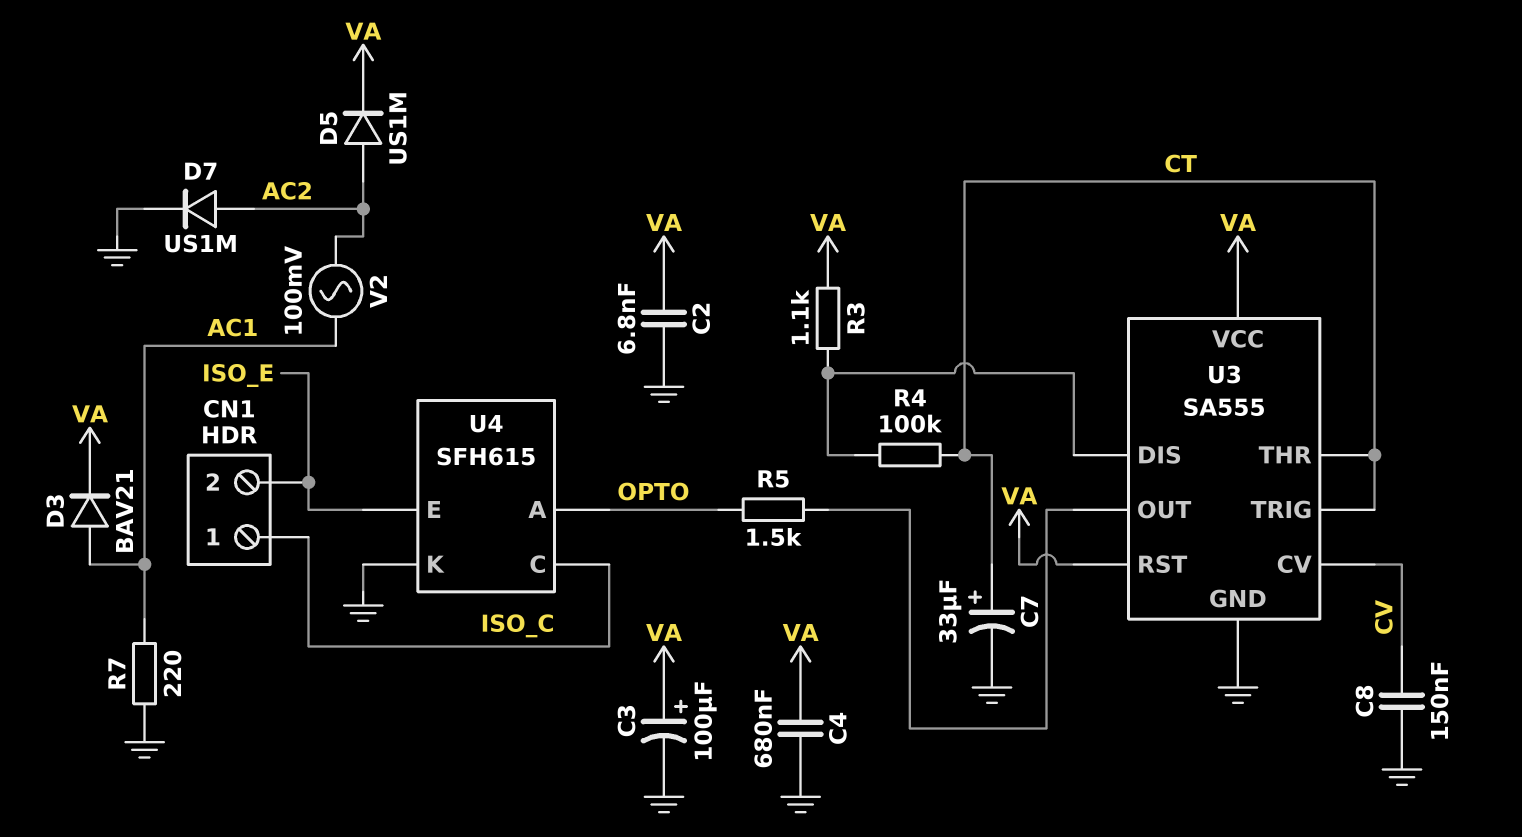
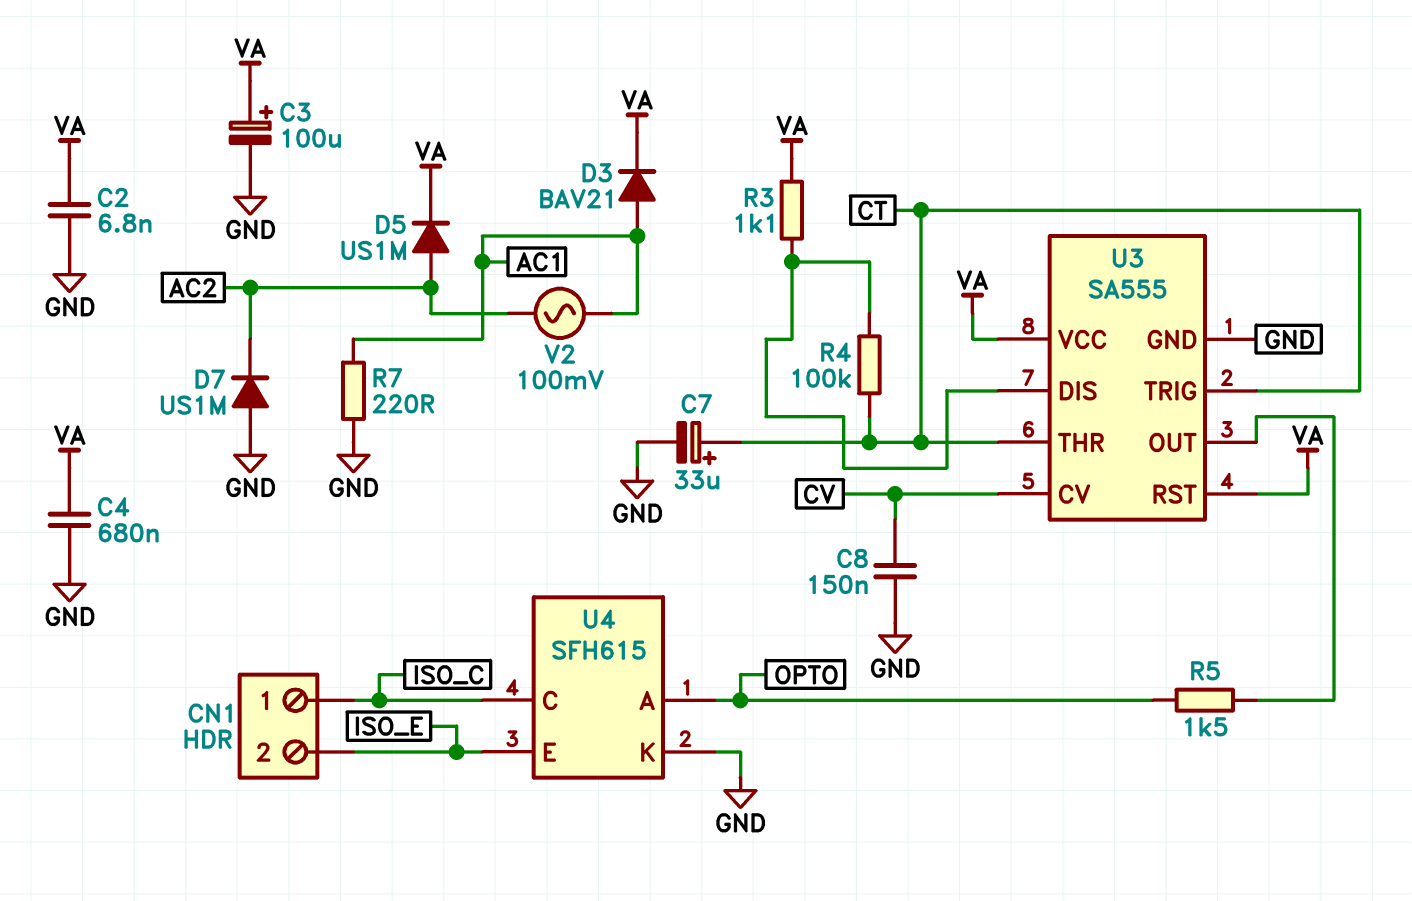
D7: diode US1M (A AC2, K GND) -> diode US1M (A GND, K AC2)

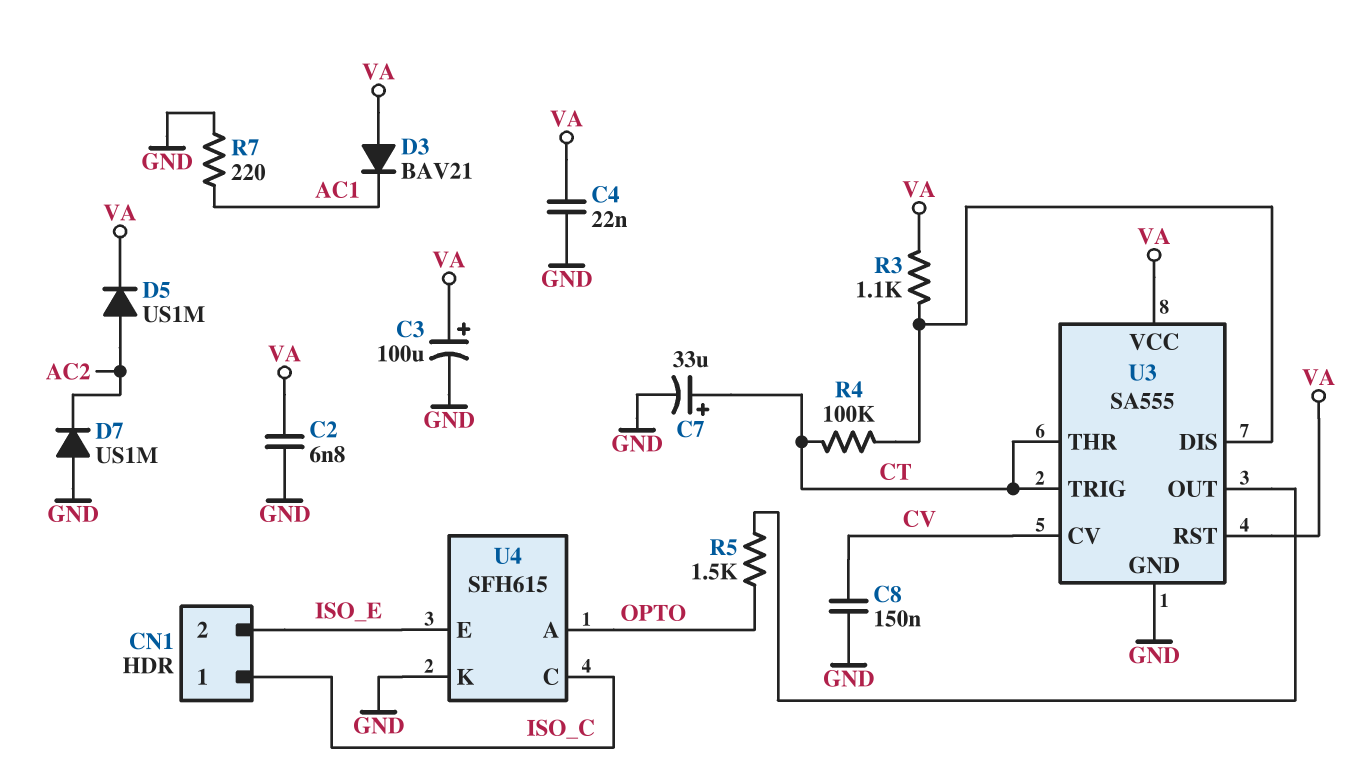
C4: 680nF (GND, VA) -> 22nF (GND, VA)
D3: diode BAV21 (A AC1, K VA) -> diode BAV21 (A VA, K AC1)
V2: AC 100mV (AC1, AC2) -> none

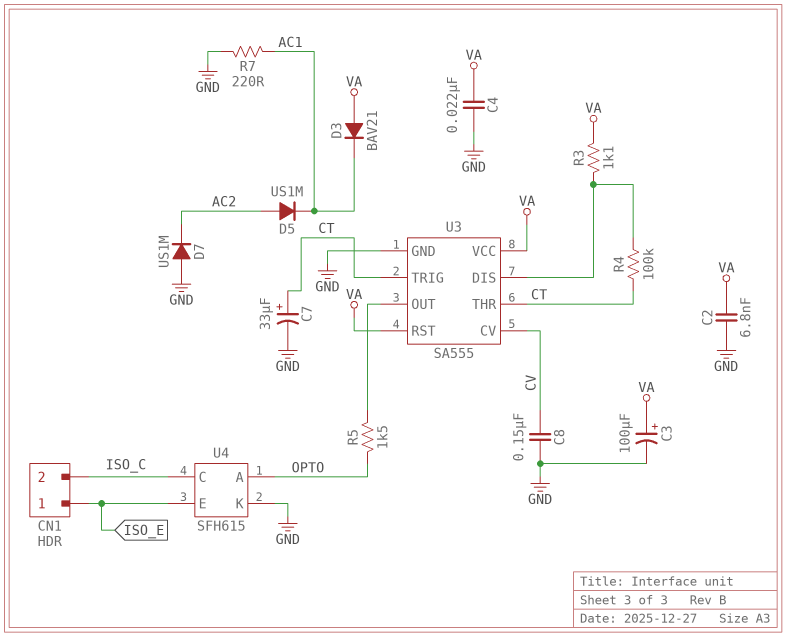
CN1 pin 1: ISO_C -> ISO_E
CN1 pin 2: ISO_E -> ISO_C
D5: diode US1M (A AC2, K VA) -> diode US1M (A AC2, K AC1)

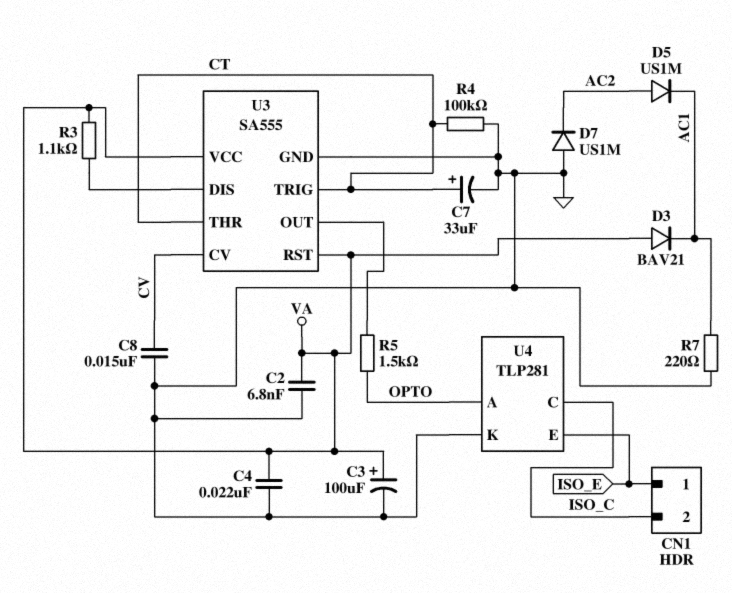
C8: 150nF (CV, GND) -> 15nF (CV, GND)
R4: 100k (CT, U3/DIS) -> 100k (CT, GND)
U4: SFH615 -> TLP281

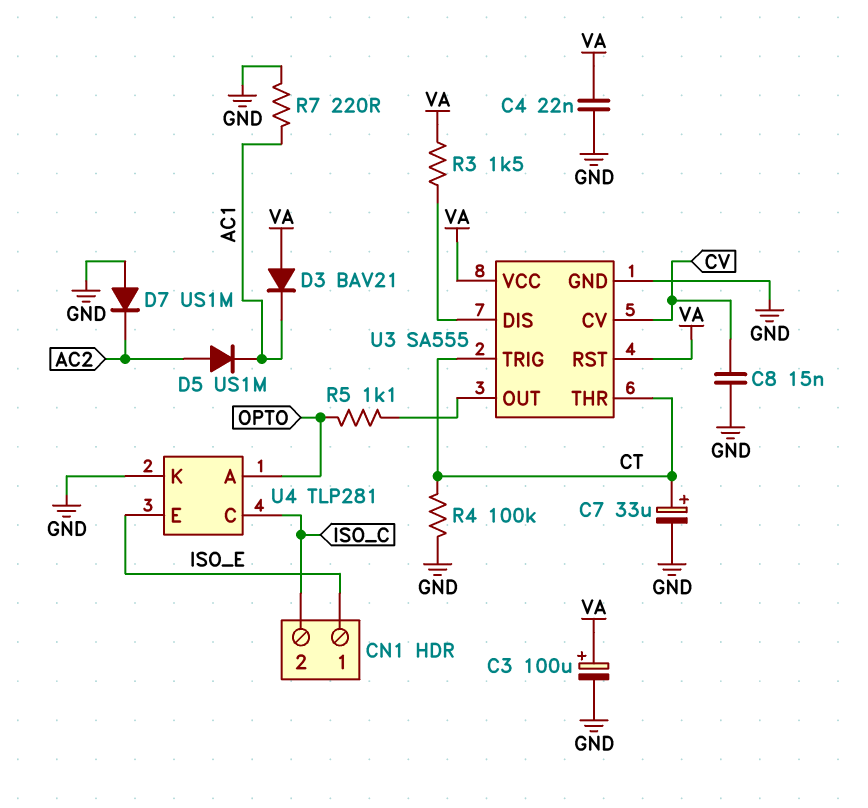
C2: 6.8nF (GND, VA) -> none
R3: 1.1k (U3/DIS, VA) -> 1.5k (U3/DIS, VA)
R5: 1.5k (OPTO, U3/OUT) -> 1.1k (OPTO, U3/OUT)

